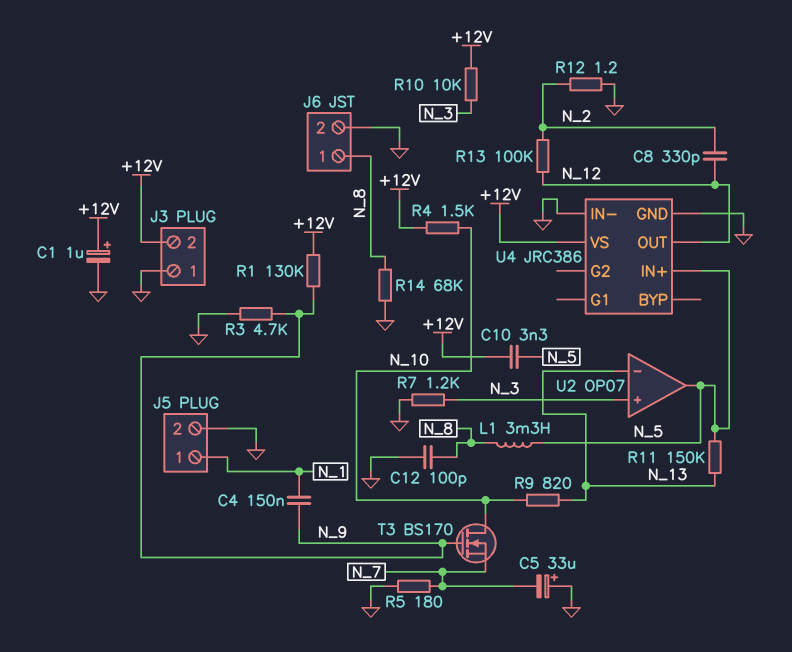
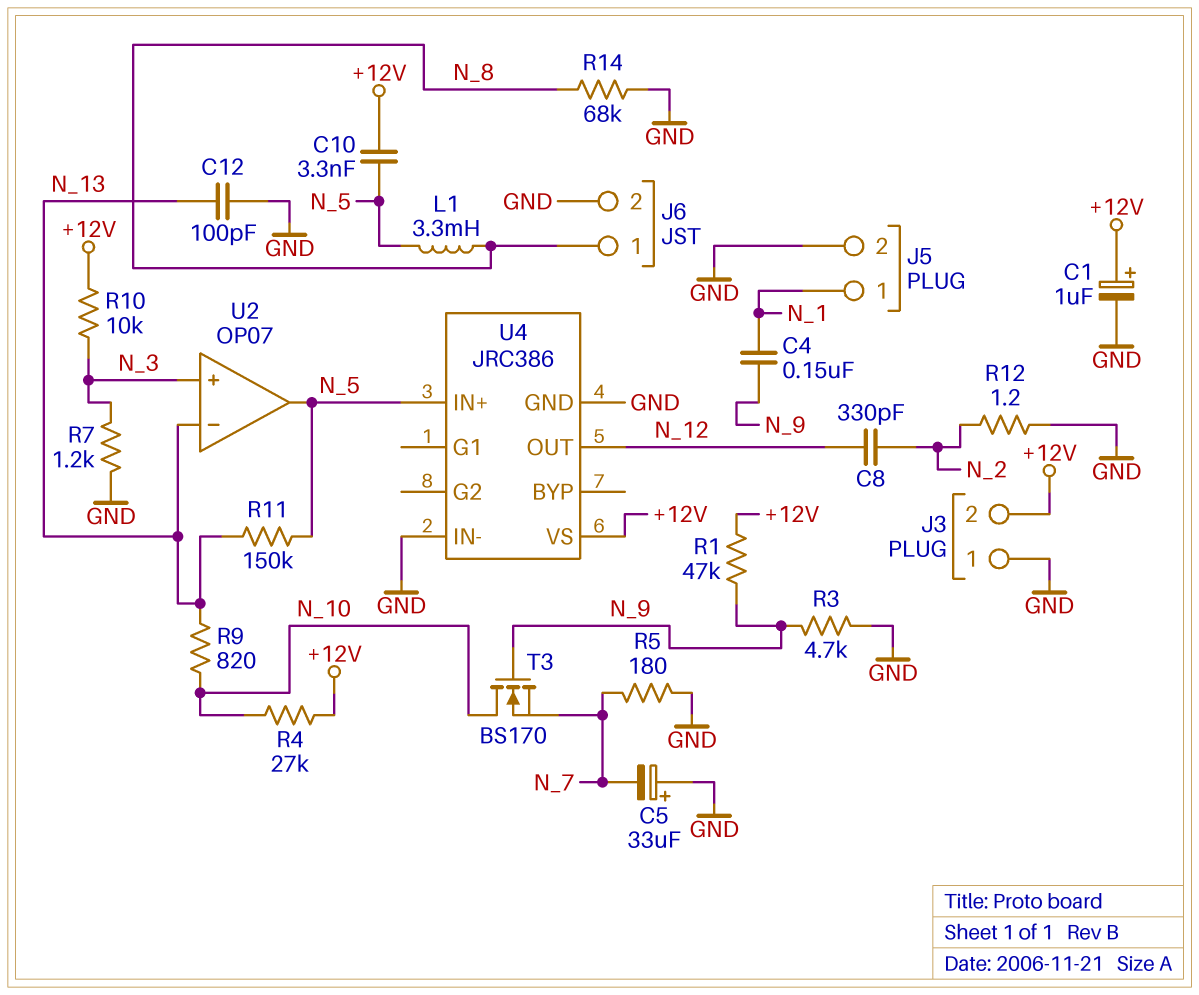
C12: 100pF (GND, N_8) -> 100pF (GND, N_13)
R1: 130k (+12V, N_9) -> 47k (+12V, N_9)
R4: 1.5k (+12V, N_10) -> 27k (+12V, N_10)
R13: 100k (N_2, N_12) -> none

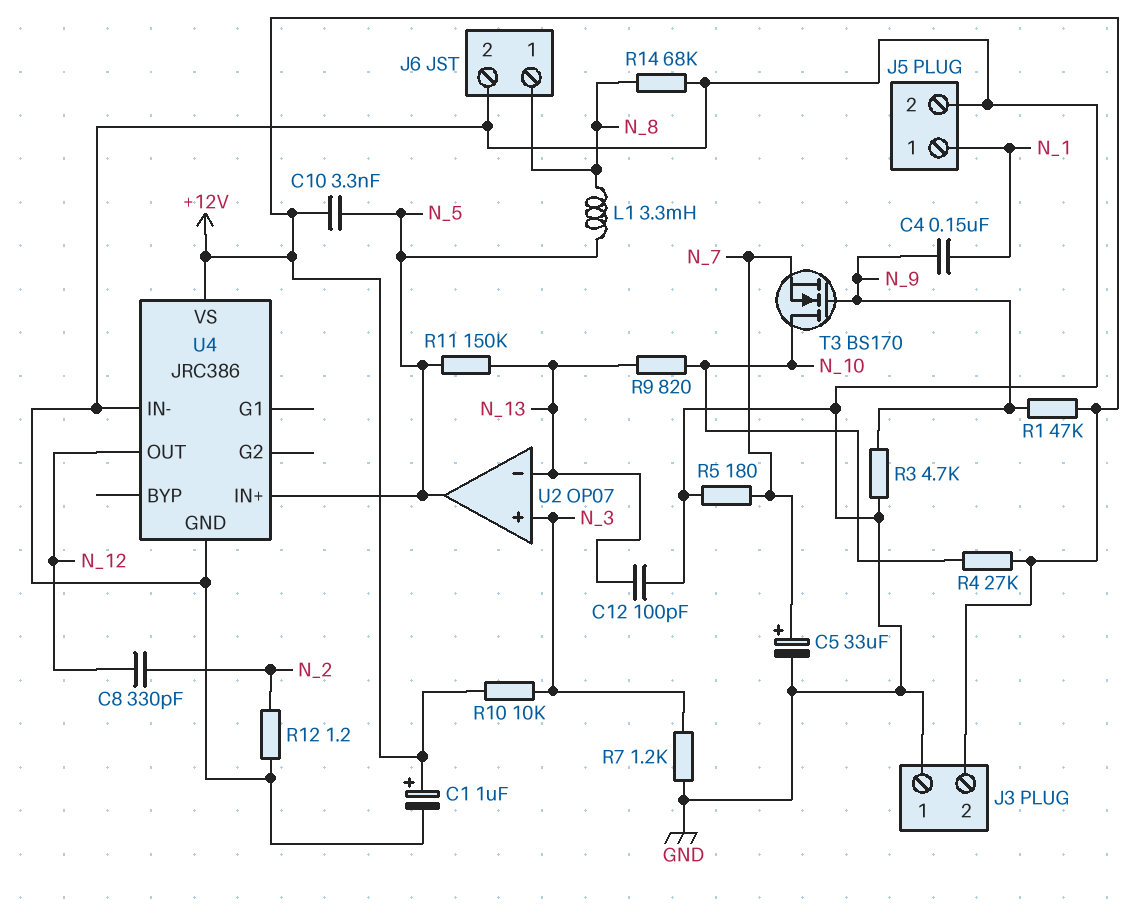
C5: 33uF (plus GND, minus N_7) -> 33uF (plus N_7, minus GND)

